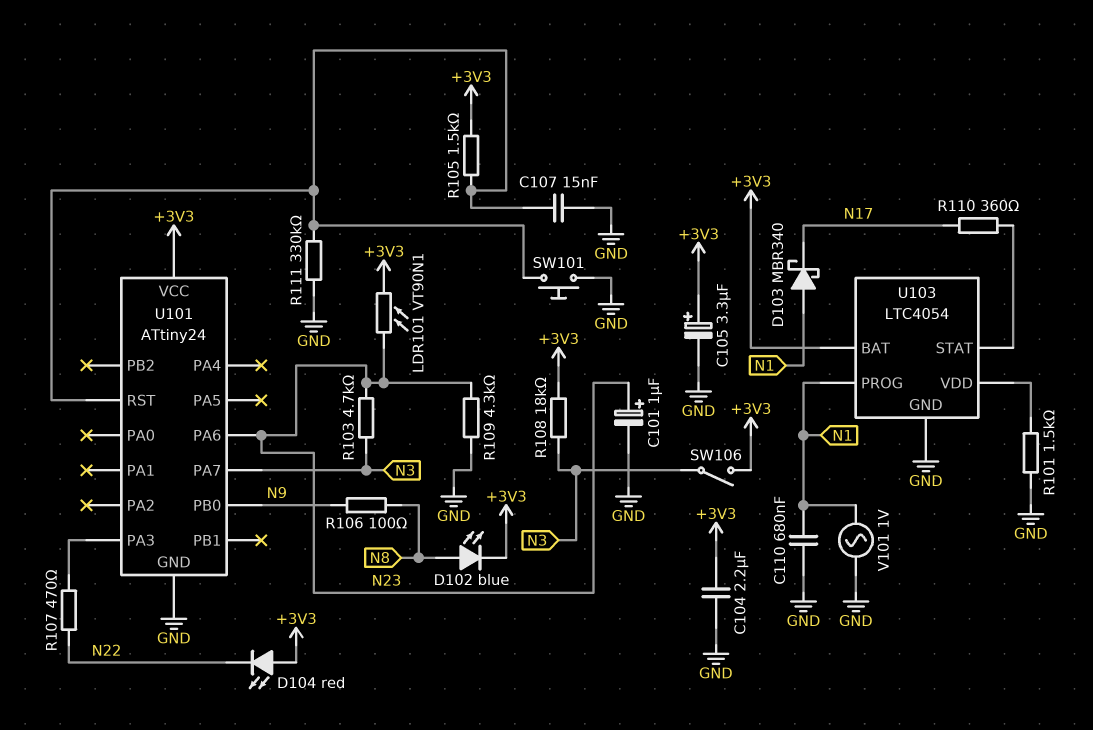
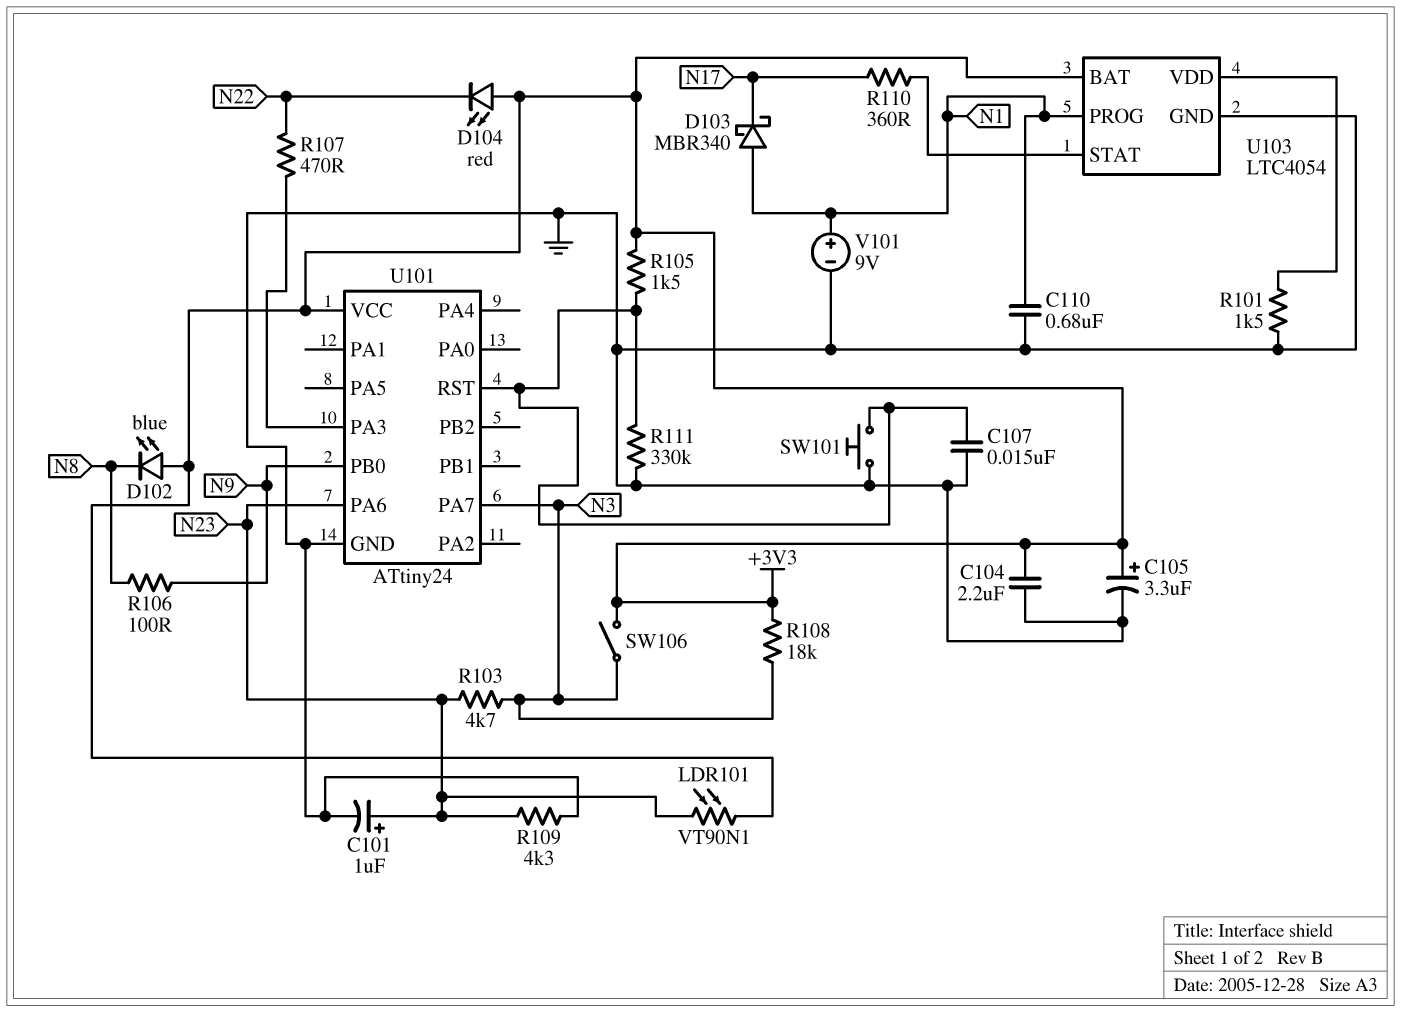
D102: LED blue (A N8, K +3V3) -> LED blue (A +3V3, K N8)
V101: AC 1V (GND, N1) -> 9V (plus N1, minus GND)

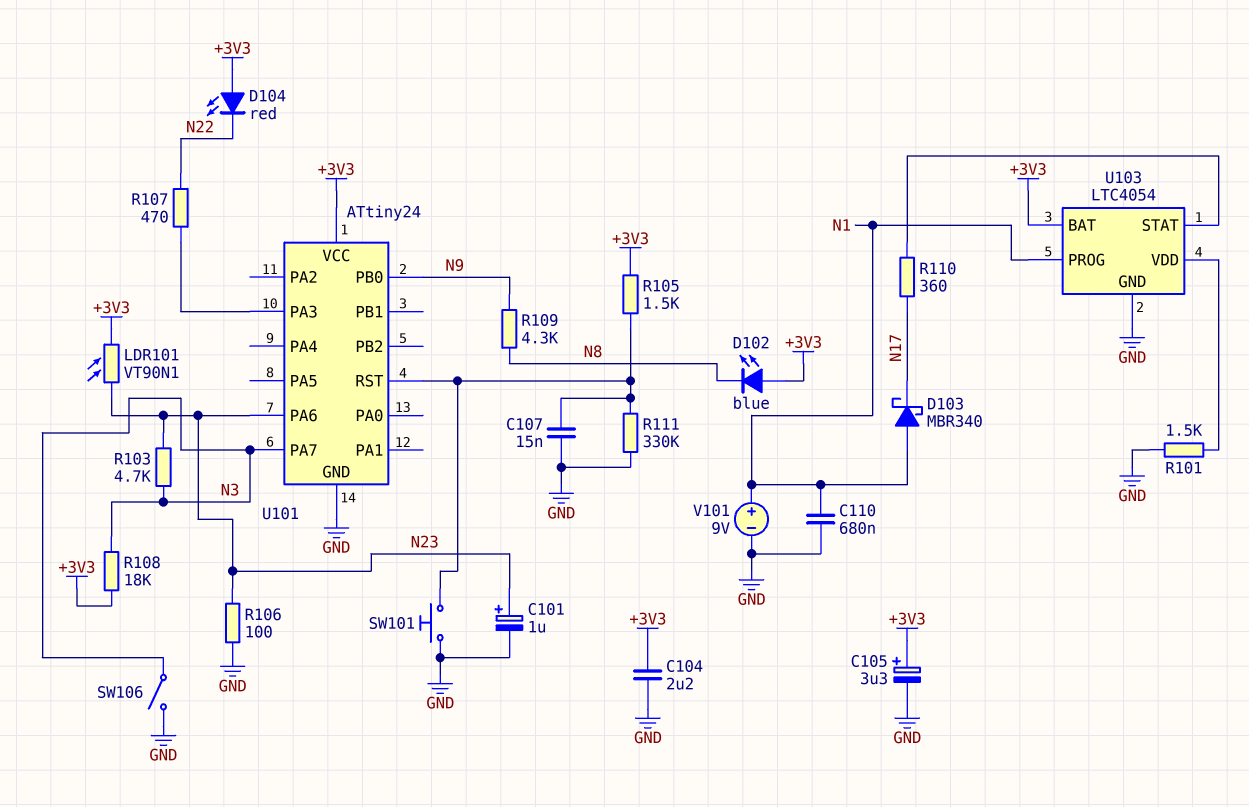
R106: 100 (N8, N9) -> 100 (GND, N23)
R109: 4.3k (GND, N23) -> 4.3k (N8, N9)
SW106: switch (+3V3, N3) -> switch (GND, N3)

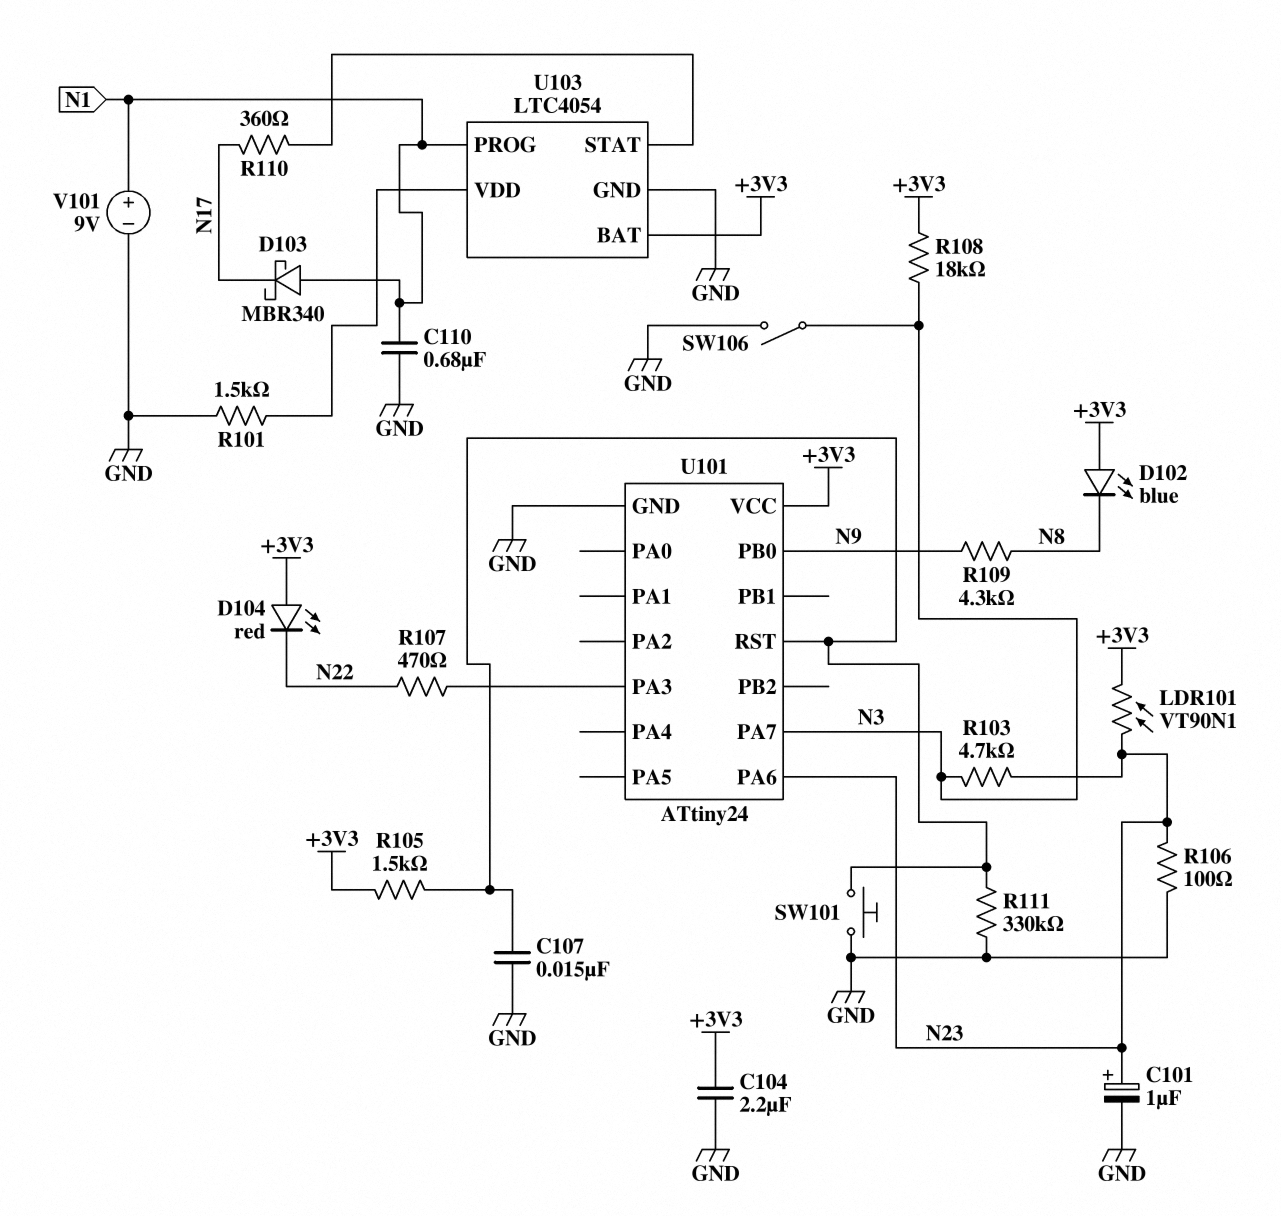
C105: 3.3uF (plus +3V3, minus GND) -> none

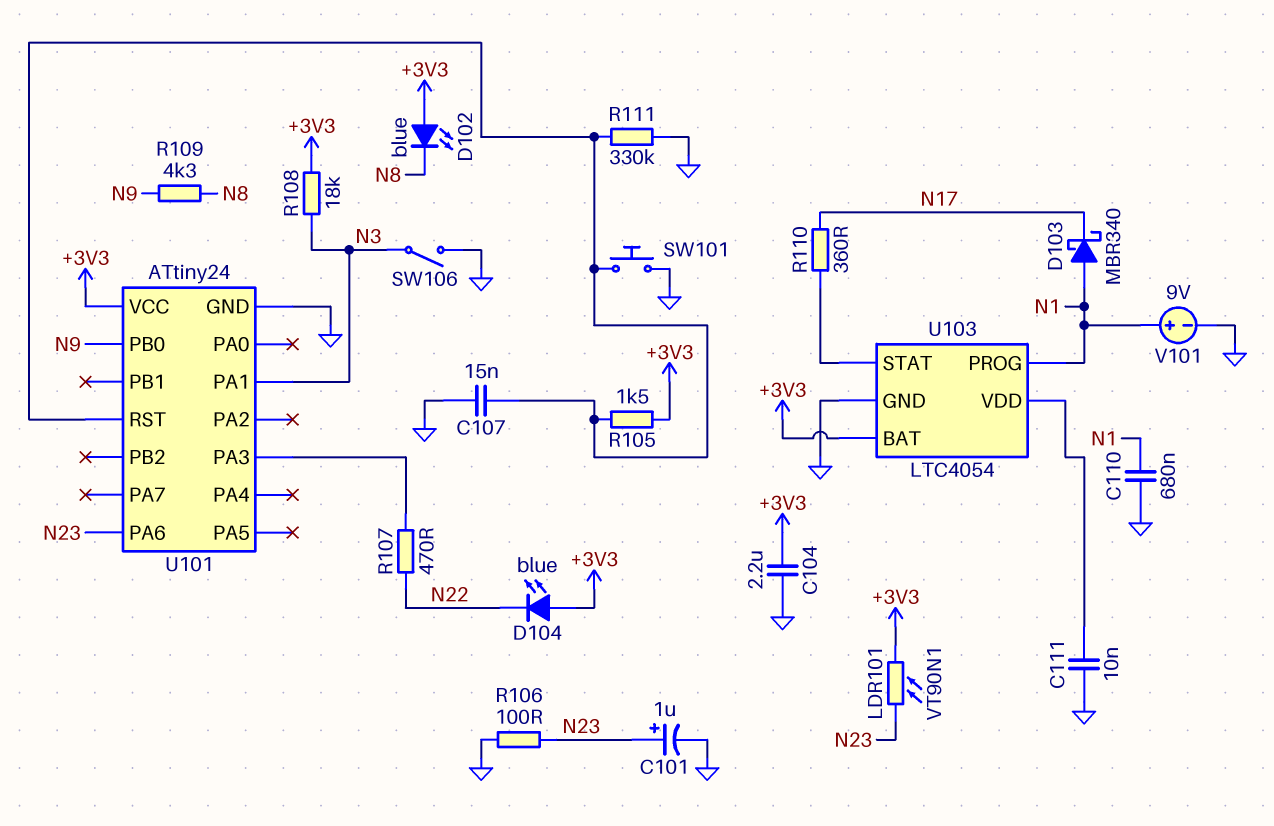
C111: none -> 10nF (GND, U103/VDD)
D104: LED red (A +3V3, K N22) -> LED blue (A +3V3, K N22)
R101: 1.5k (GND, U103/VDD) -> none
R103: 4.7k (N3, N23) -> none
U101 pin PA1: none -> N3
U101 pin PA7: N3 -> none

